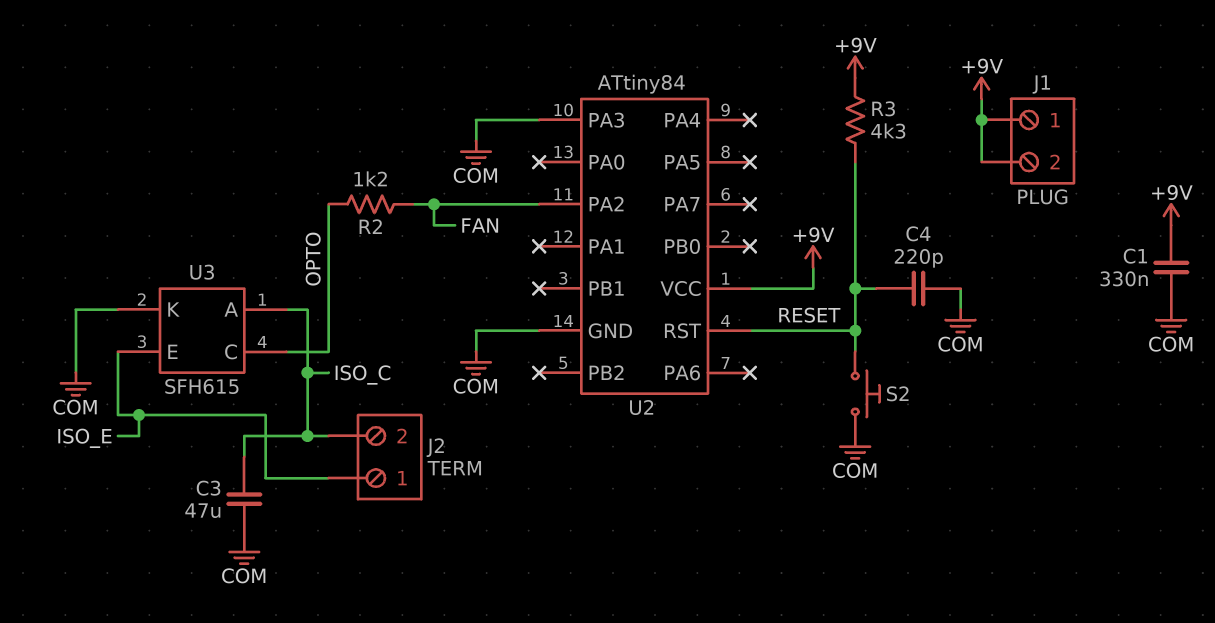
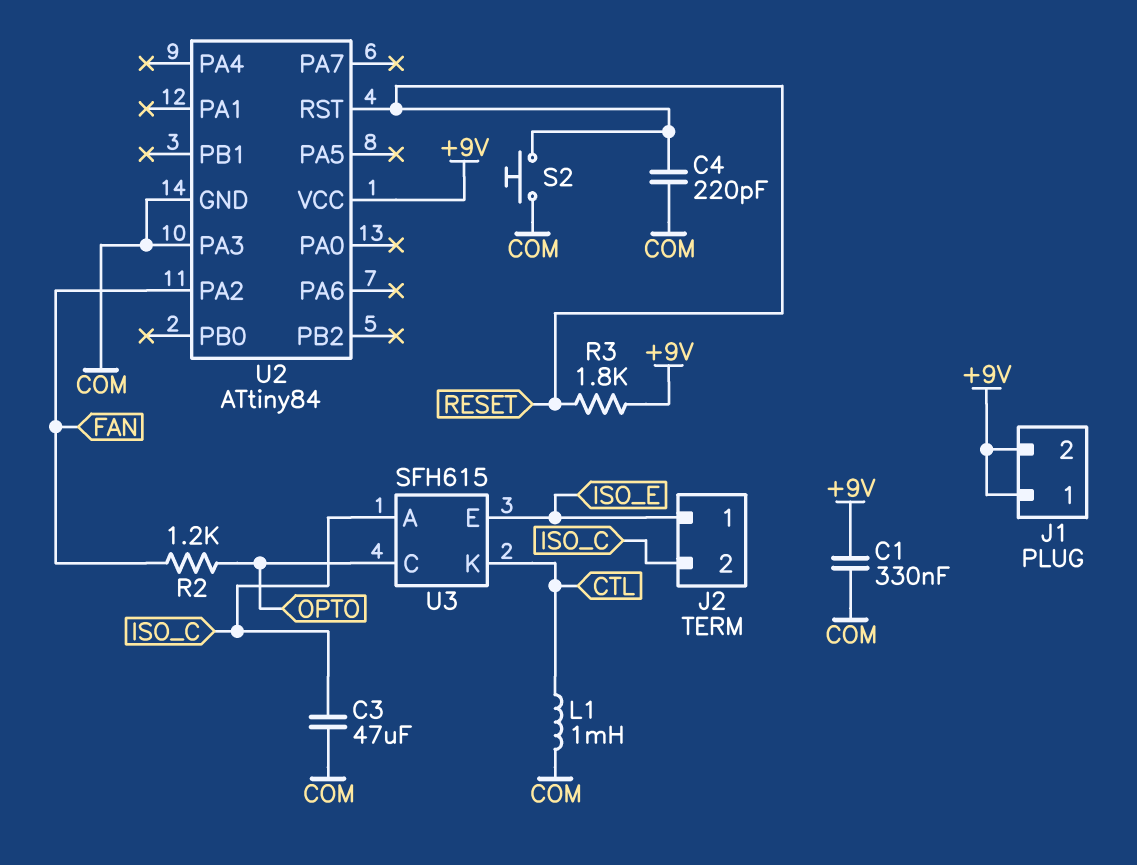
L1: none -> 1mH (COM, CTL)
R3: 4.3k (+9V, RESET) -> 1.8k (+9V, RESET)
U3 pin K: COM -> CTL

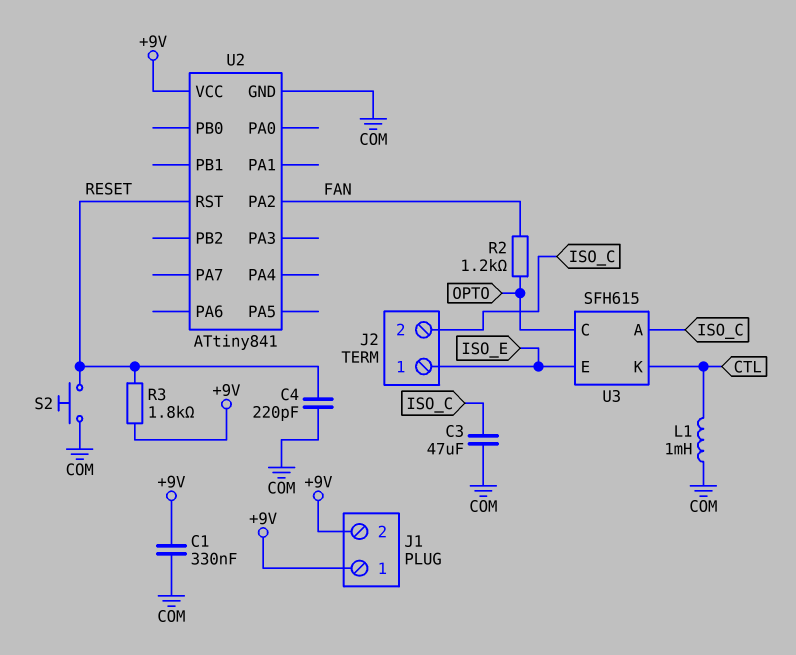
U2: ATtiny84 -> ATtiny841
U2 pin PA3: COM -> none

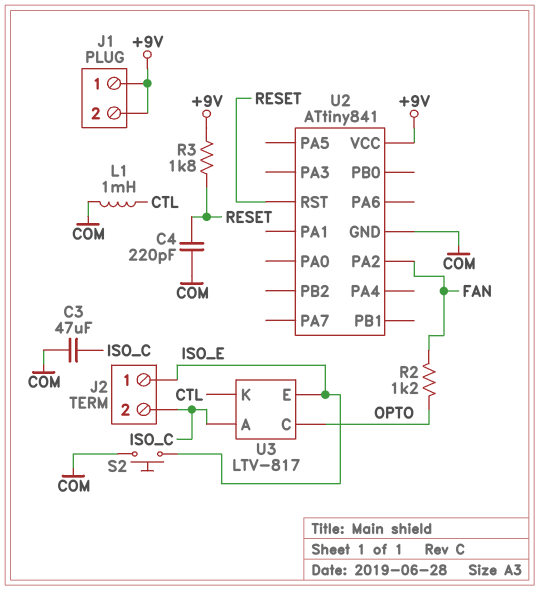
C1: 330nF (+9V, COM) -> none
S2: button (COM, RESET) -> button (COM, ISO_E)
U3: SFH615 -> LTV-817

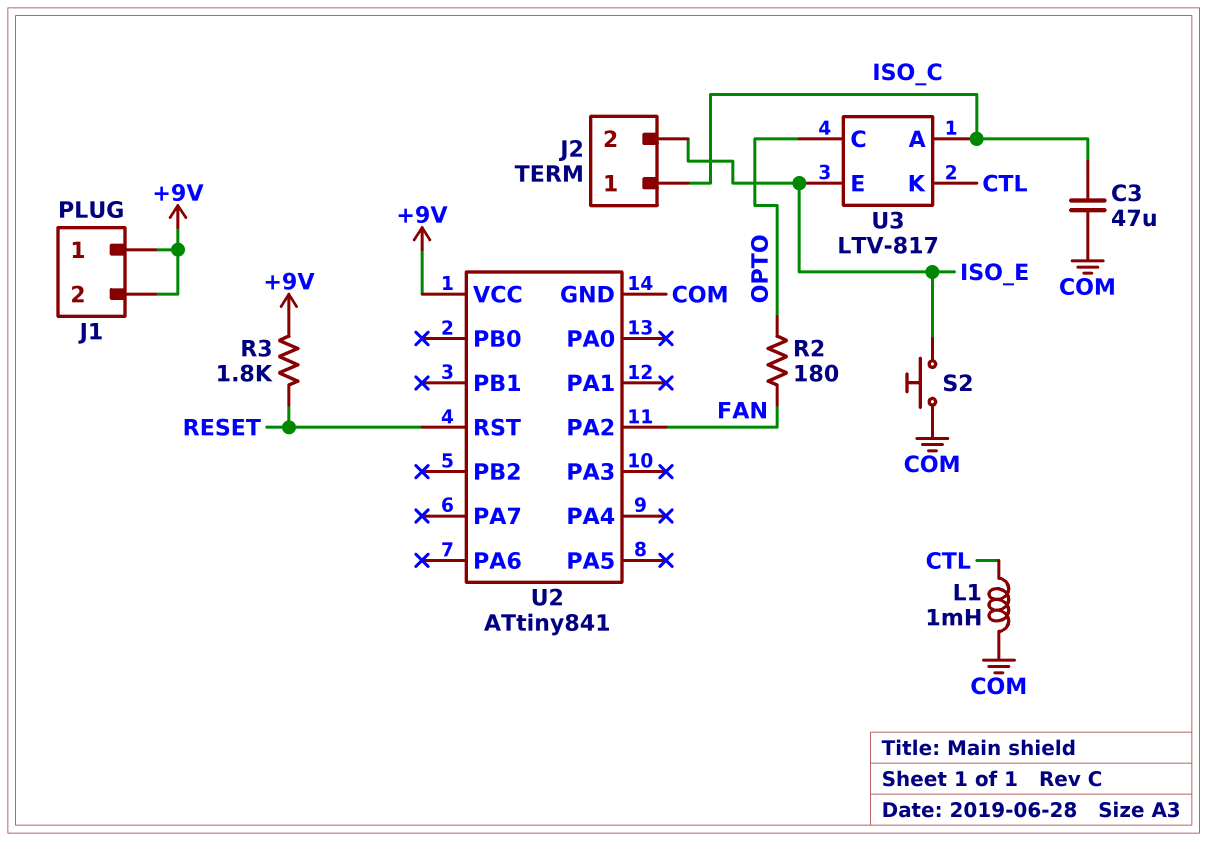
C4: 220pF (COM, RESET) -> none
J2 pin 1: ISO_E -> ISO_C
J2 pin 2: ISO_C -> ISO_E
R2: 1.2k (FAN, OPTO) -> 180 (FAN, OPTO)

